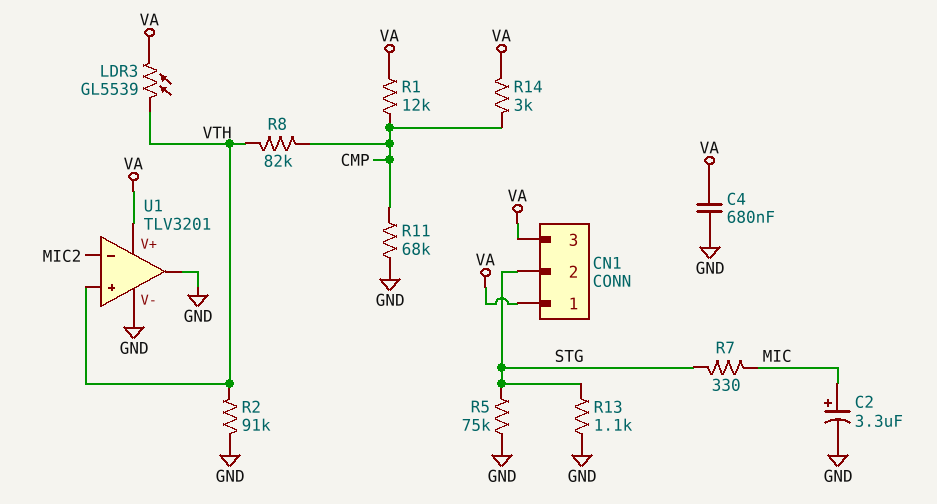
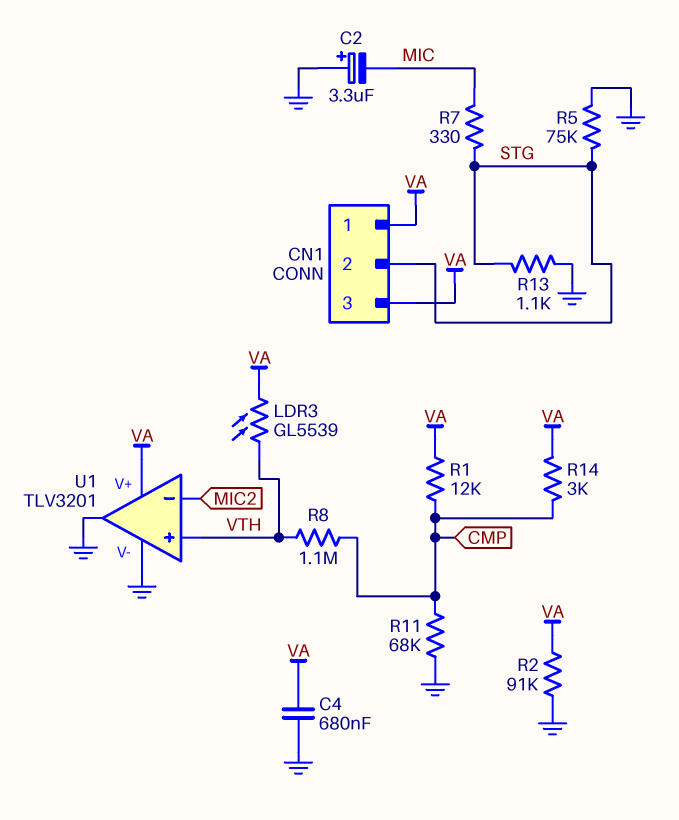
C2: 3.3uF (plus MIC, minus GND) -> 3.3uF (plus GND, minus MIC)
R2: 91k (GND, VTH) -> 91k (GND, VA)
R8: 82k (CMP, VTH) -> 1.1M (CMP, VTH)

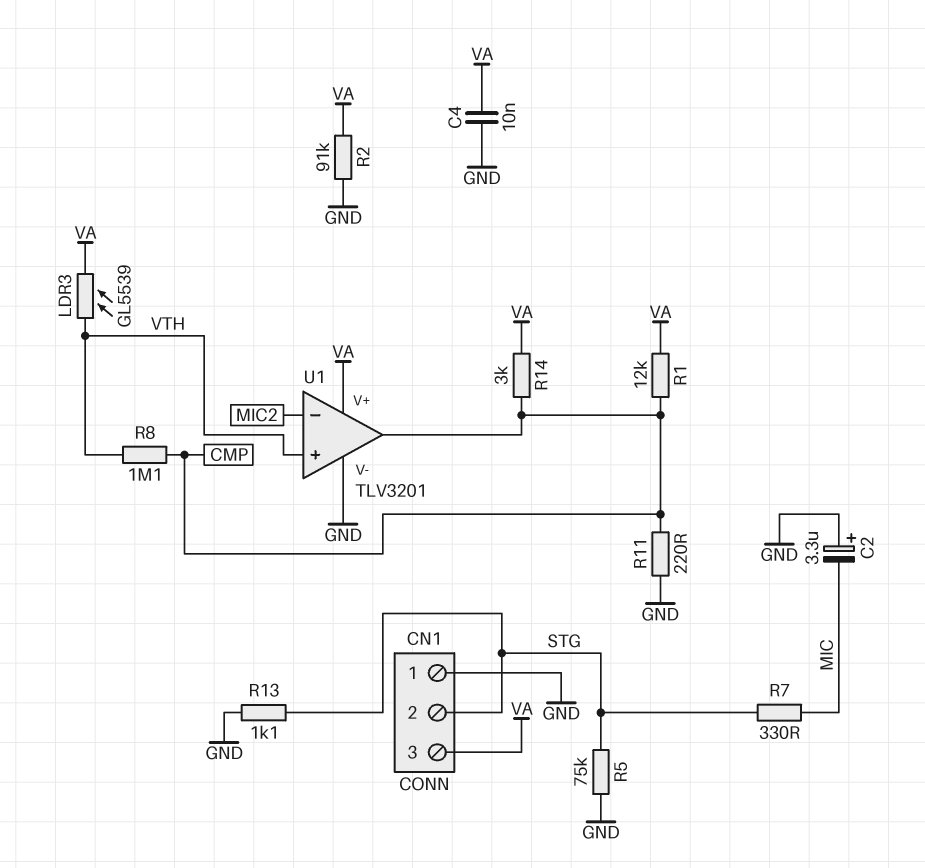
C4: 680nF (GND, VA) -> 10nF (GND, VA)
CN1 pin 1: VA -> GND
R11: 68k (CMP, GND) -> 220 (CMP, GND)
U1 pin out: GND -> CMP

